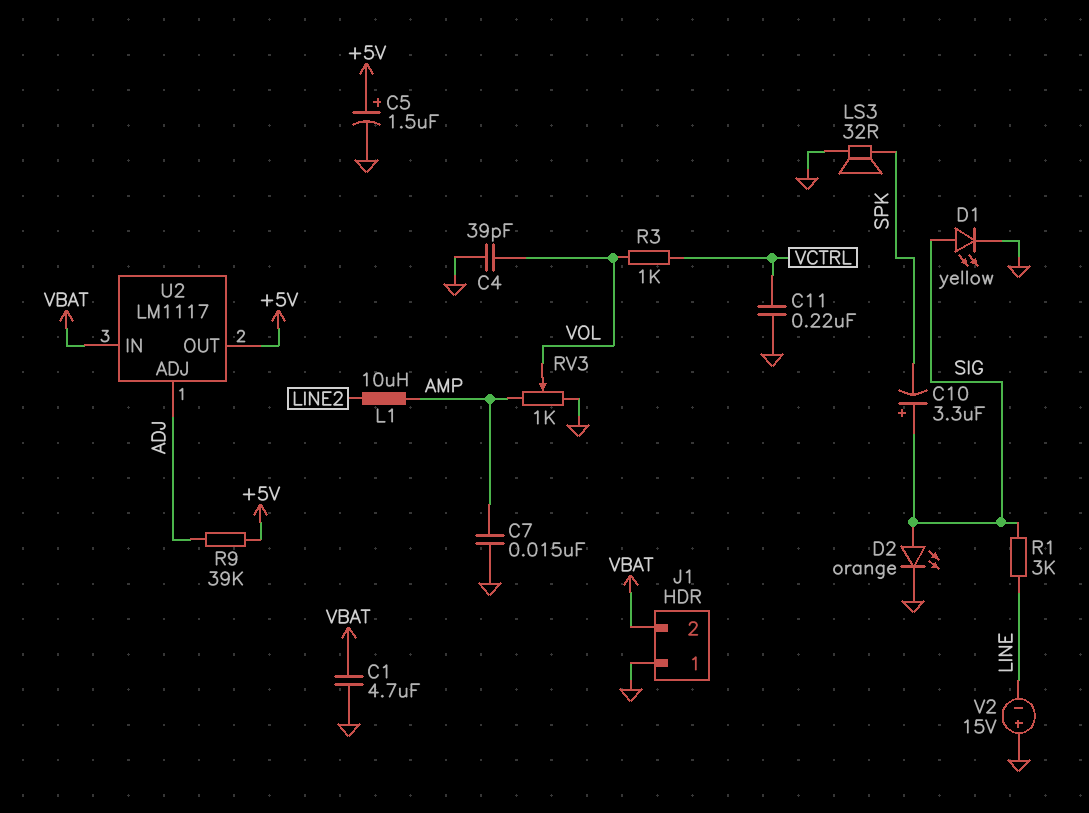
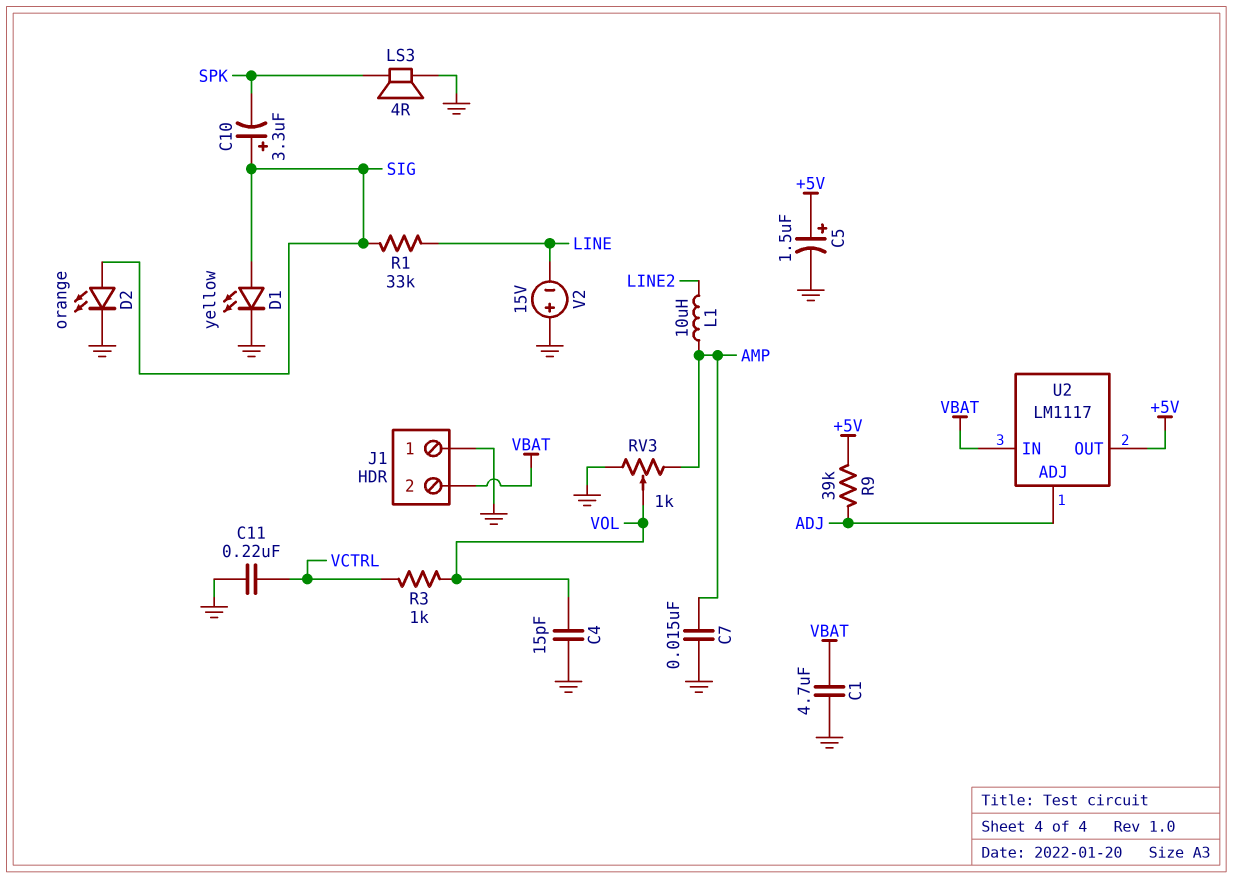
C4: 39pF (GND, VOL) -> 15pF (GND, VOL)
LS3: speaker 32R (GND, SPK) -> speaker 4R (GND, SPK)
R1: 3k (LINE, SIG) -> 33k (LINE, SIG)

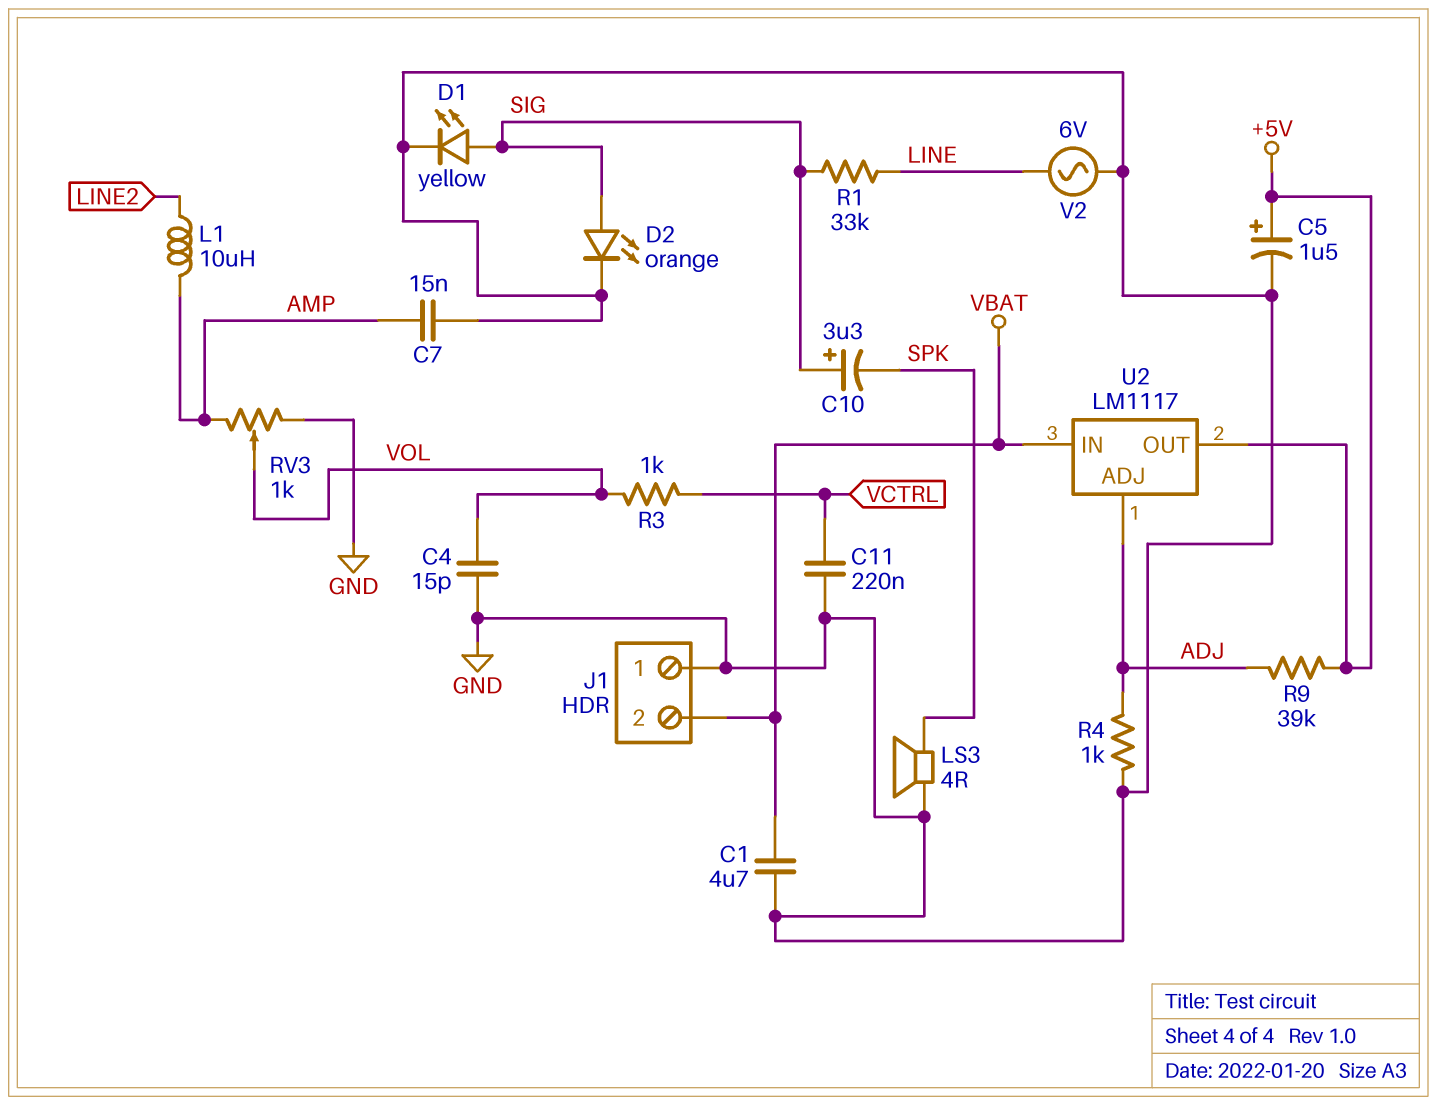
R4: none -> 1k (ADJ, GND)
V2: 15V (plus GND, minus LINE) -> AC 6V (GND, LINE)

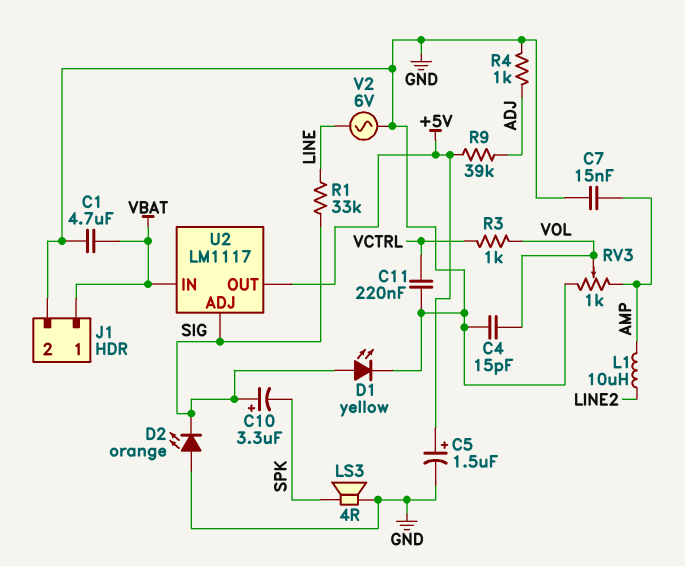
D2: LED orange (A SIG, K GND) -> LED orange (A GND, K SIG)
J1 pin 1: GND -> VBAT
J1 pin 2: VBAT -> GND
U2 pin ADJ: ADJ -> SIG

